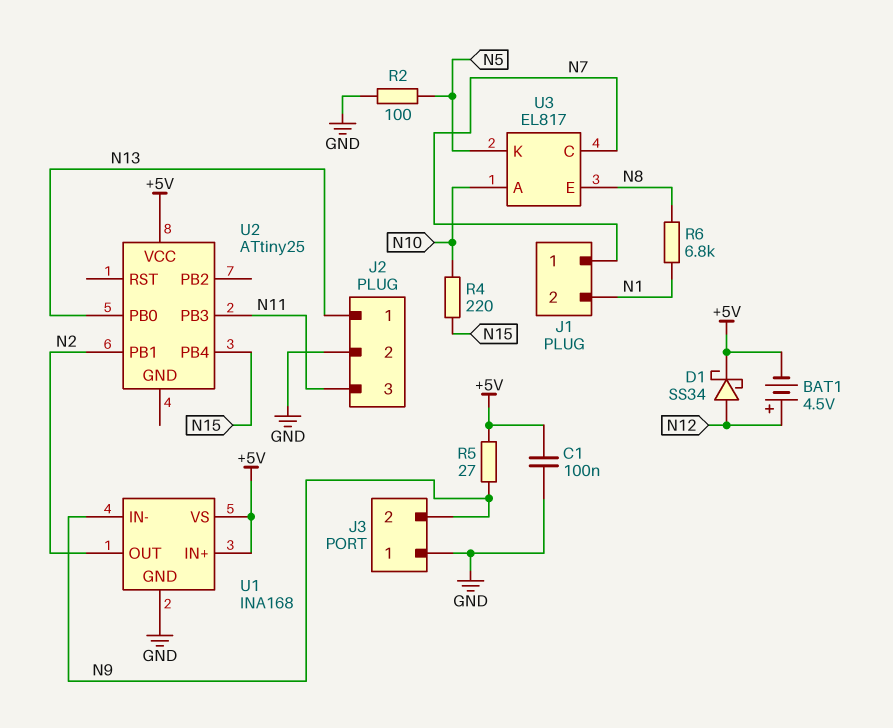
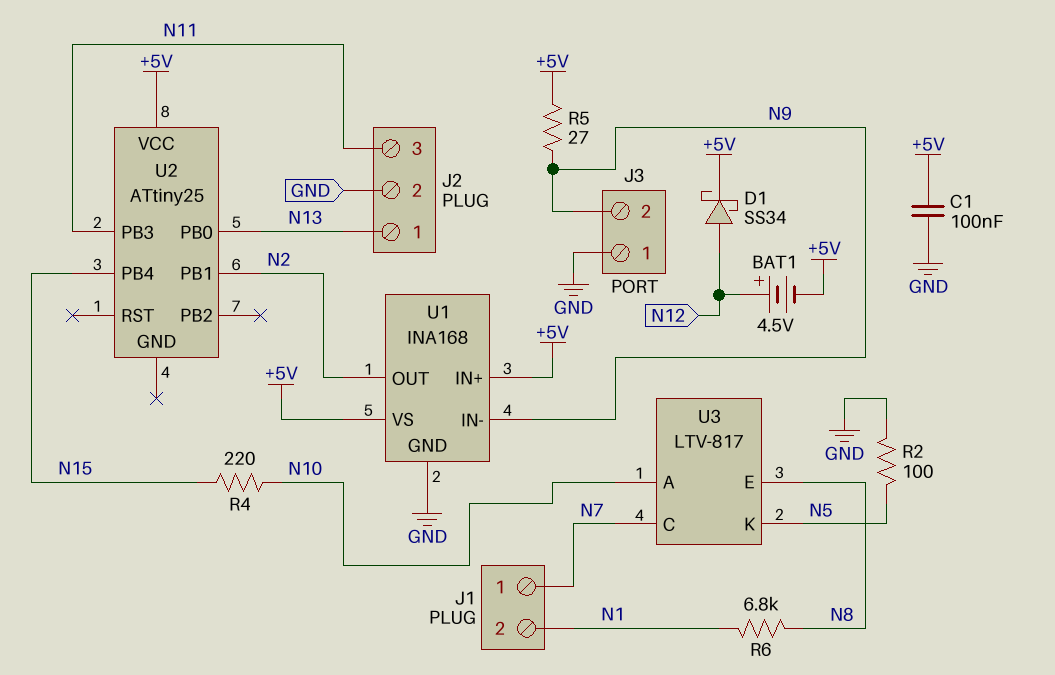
U3: EL817 -> LTV-817

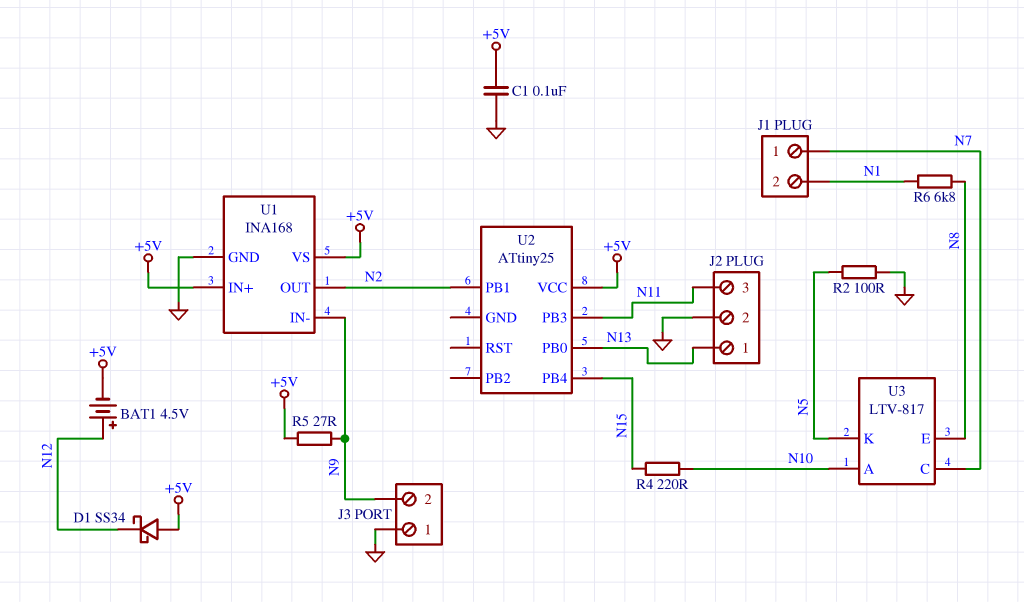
D1: schottky SS34 (A N12, K +5V) -> schottky SS34 (A +5V, K N12)

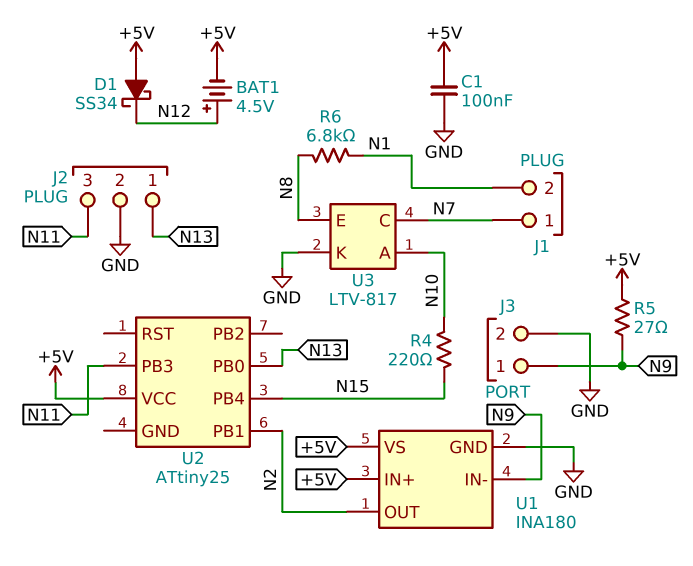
J3 pin 1: GND -> N9
J3 pin 2: N9 -> GND
R2: 100 (GND, N5) -> none
U1: INA168 -> INA180
U3 pin K: N5 -> GND

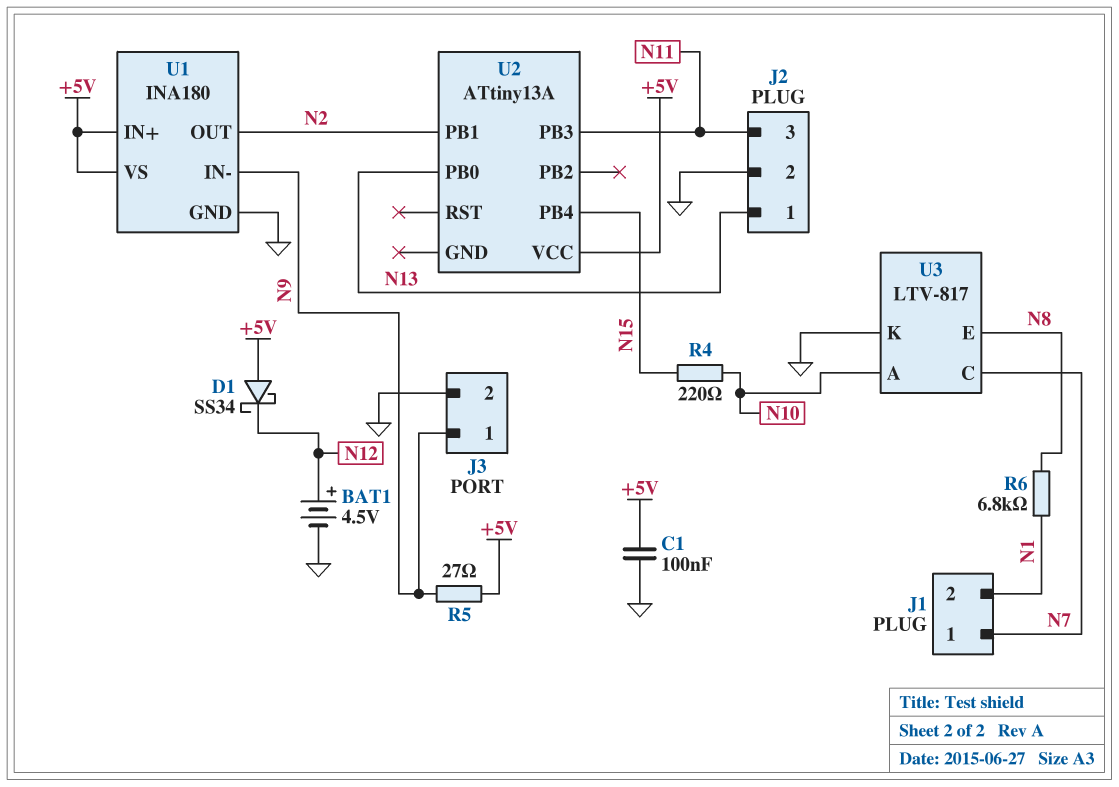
BAT1: 4.5V (plus N12, minus +5V) -> 4.5V (plus N12, minus GND)
U2: ATtiny25 -> ATtiny13A

